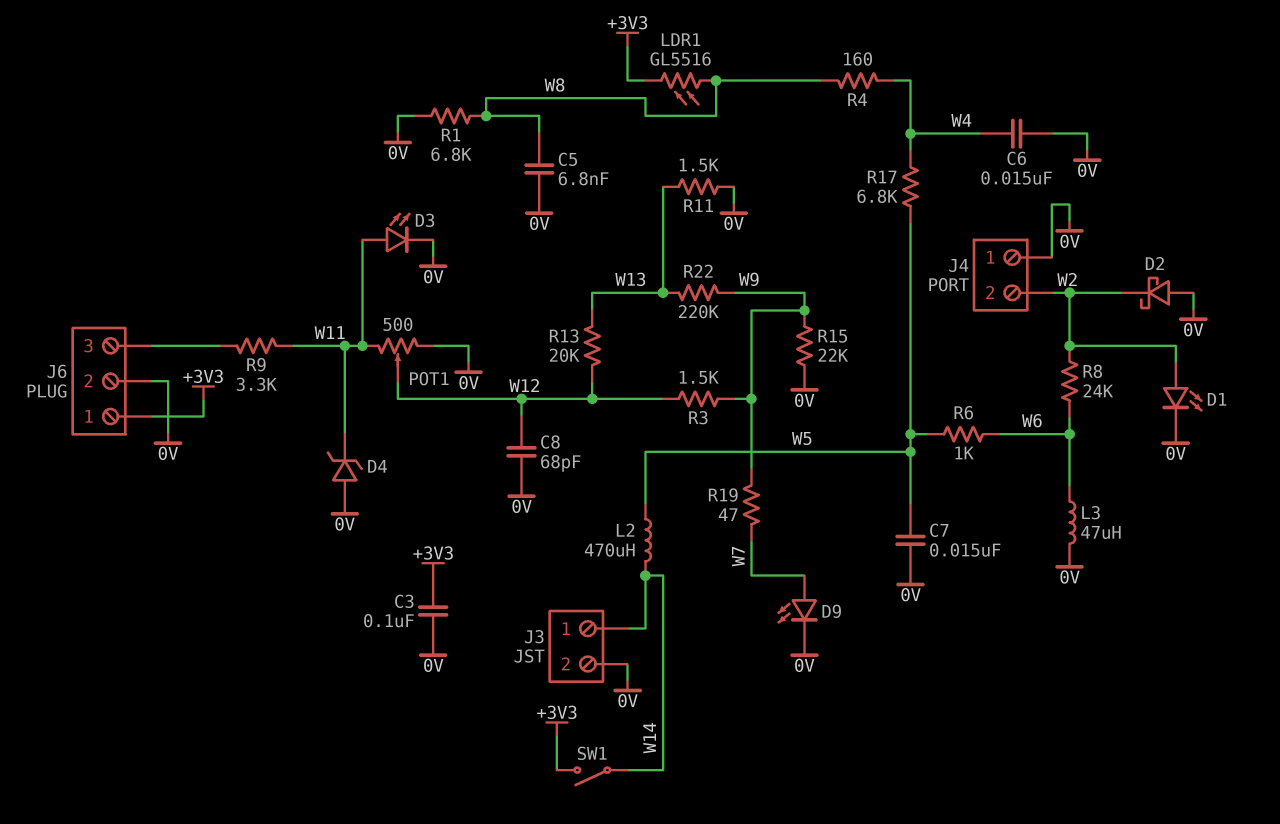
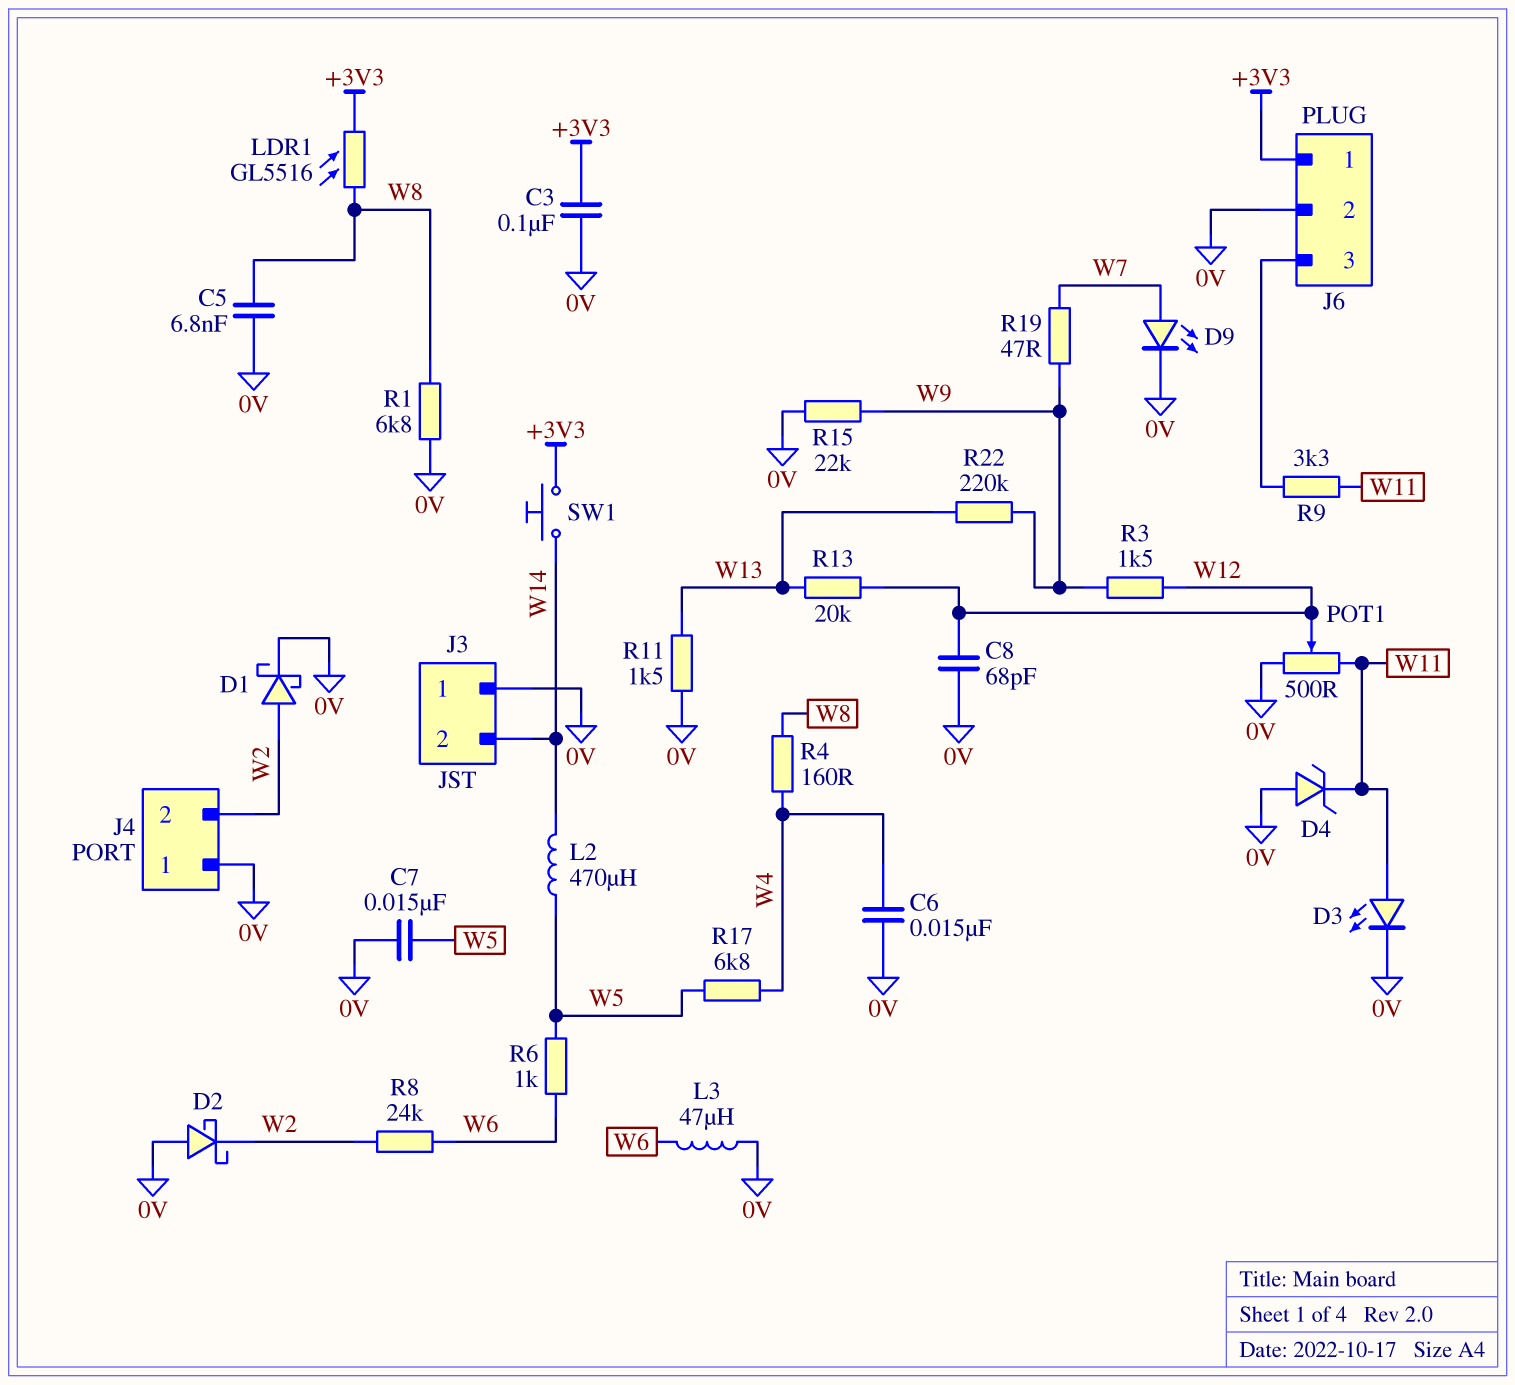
D1: LED (A W2, K 0V) -> schottky (A W2, K 0V)
J3 pin 1: W14 -> 0V
J3 pin 2: 0V -> W14
SW1: switch (+3V3, W14) -> button (+3V3, W14)

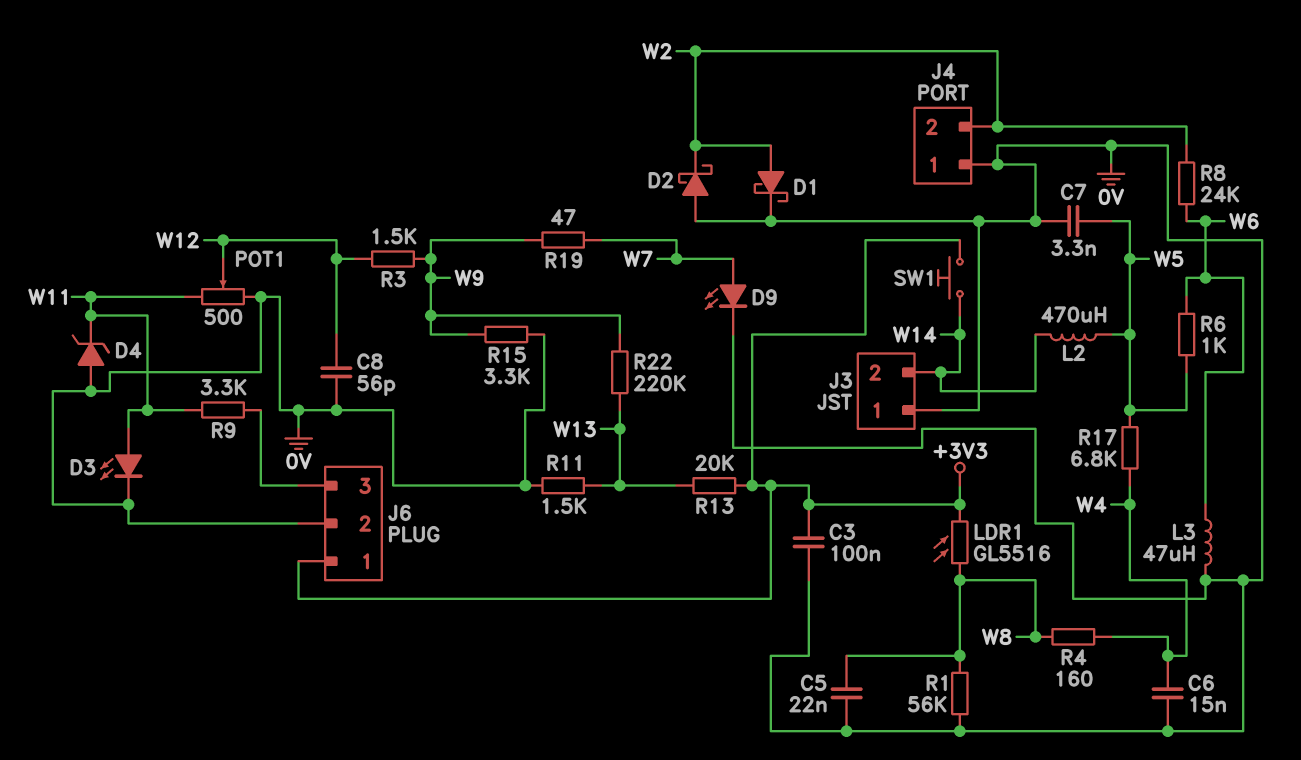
C5: 6.8nF (0V, W8) -> 22nF (0V, W8)
C7: 15nF (0V, W5) -> 3.3nF (0V, W5)
C8: 68pF (0V, W12) -> 56pF (0V, W12)
R1: 6.8k (0V, W8) -> 56k (0V, W8)
R13: 20k (W12, W13) -> 20k (+3V3, W13)
R15: 22k (0V, W9) -> 3.3k (0V, W9)

